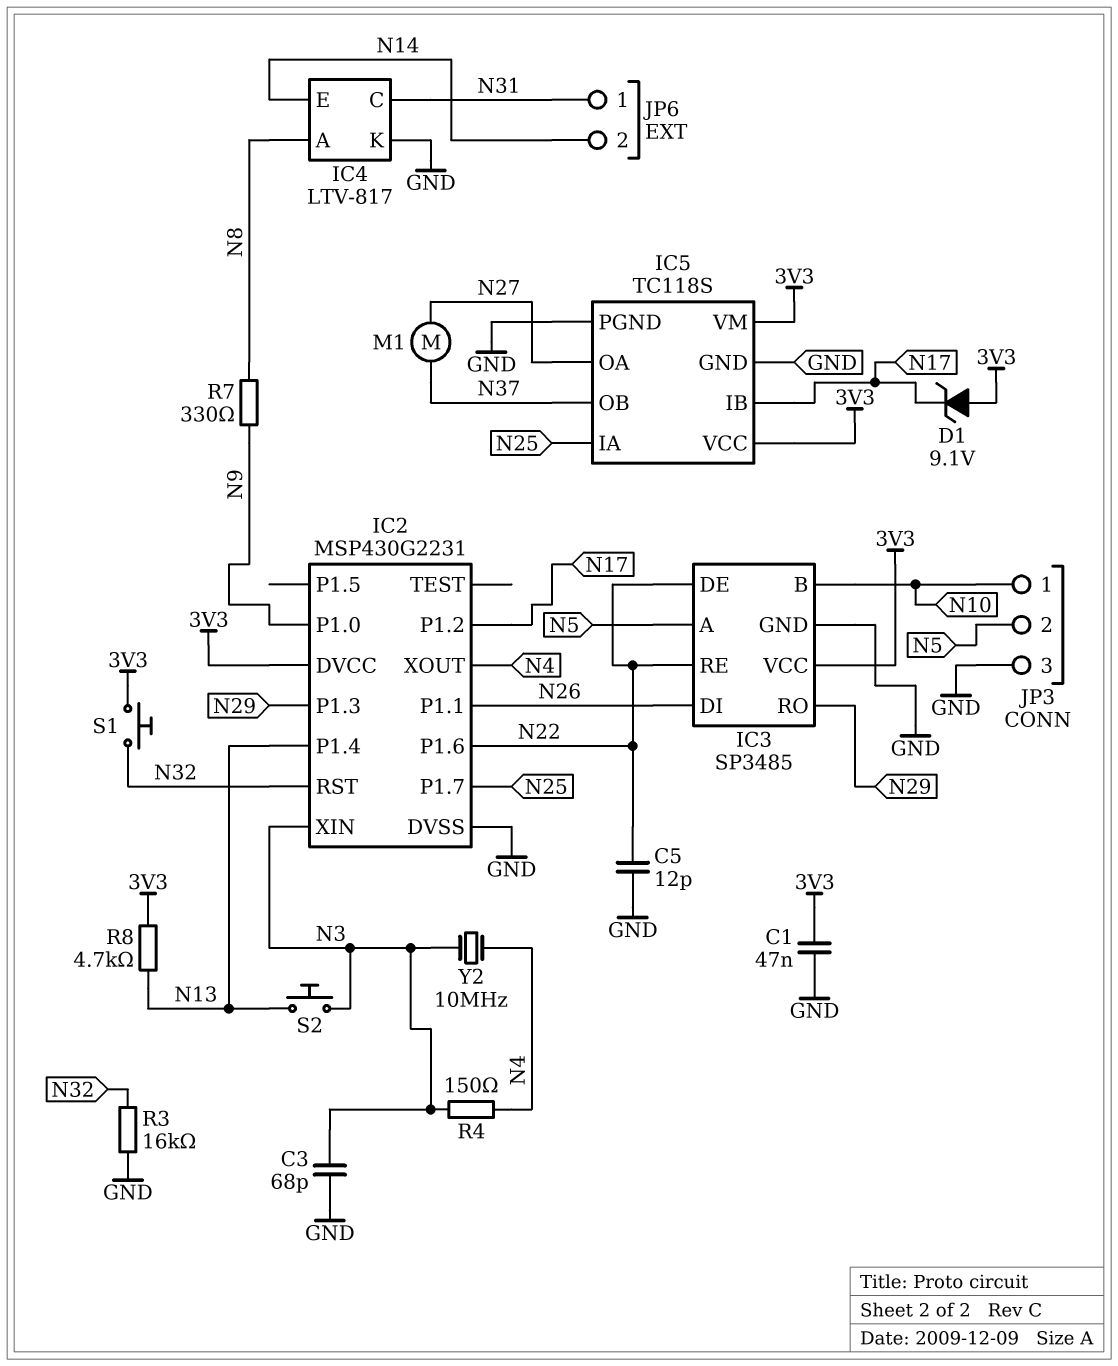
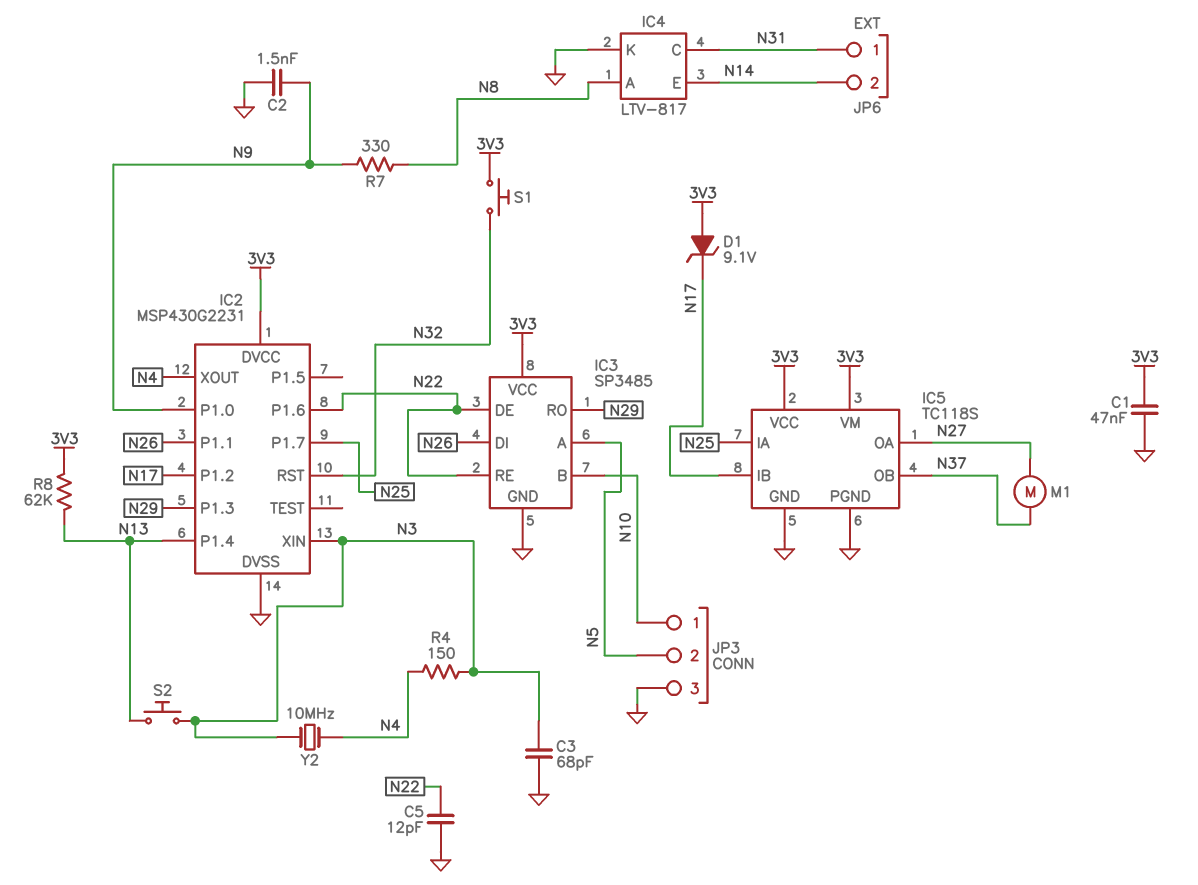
C2: none -> 1.5nF (GND, N9)
R3: 16k (GND, N32) -> none
R8: 4.7k (3V3, N13) -> 62k (3V3, N13)

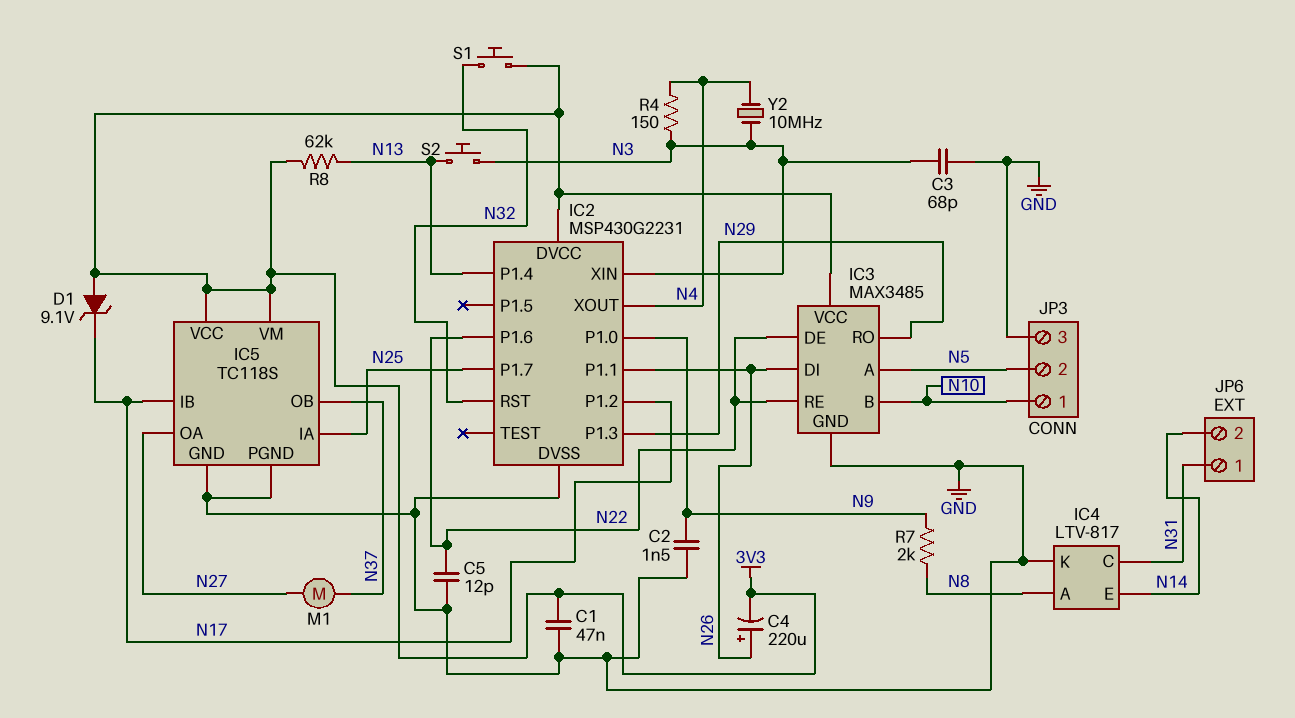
C4: none -> 220uF (plus N26, minus 3V3)
IC3: SP3485 -> MAX3485
R7: 330 (N8, N9) -> 2k (N8, N9)

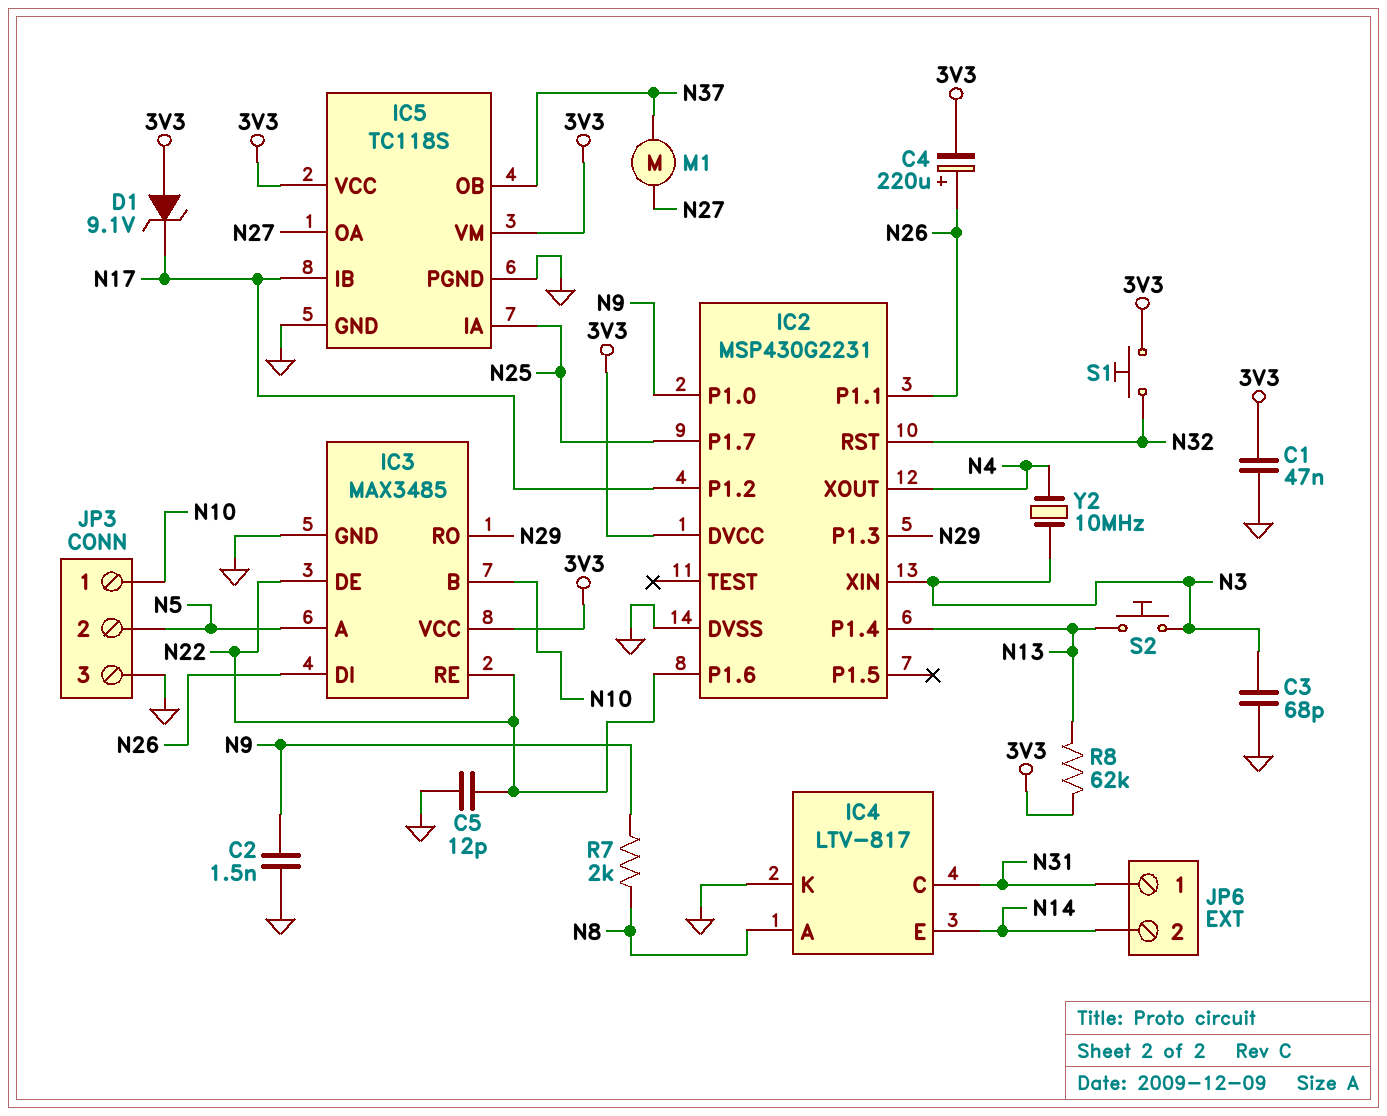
R4: 150 (N3, N4) -> none

